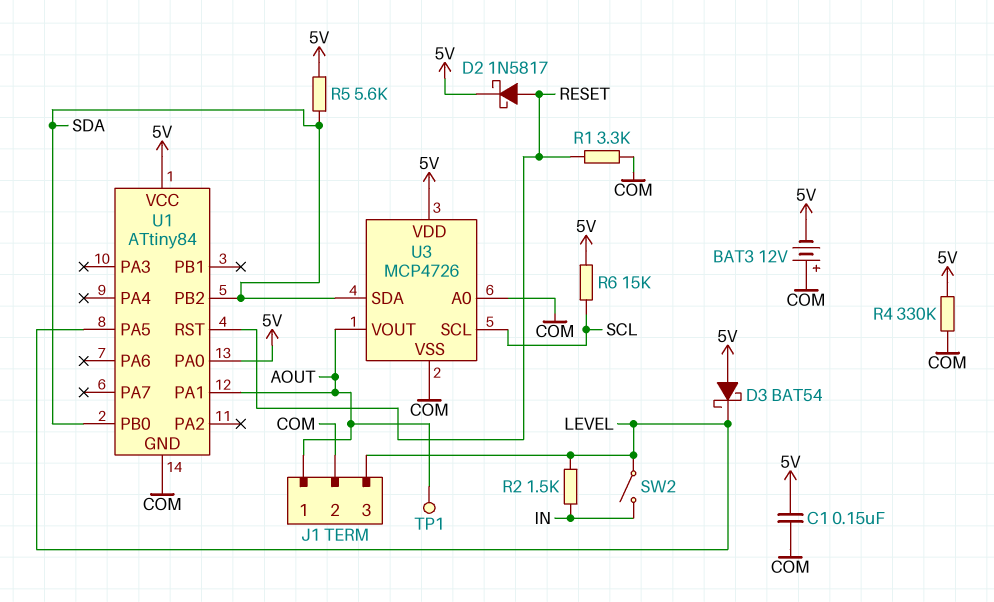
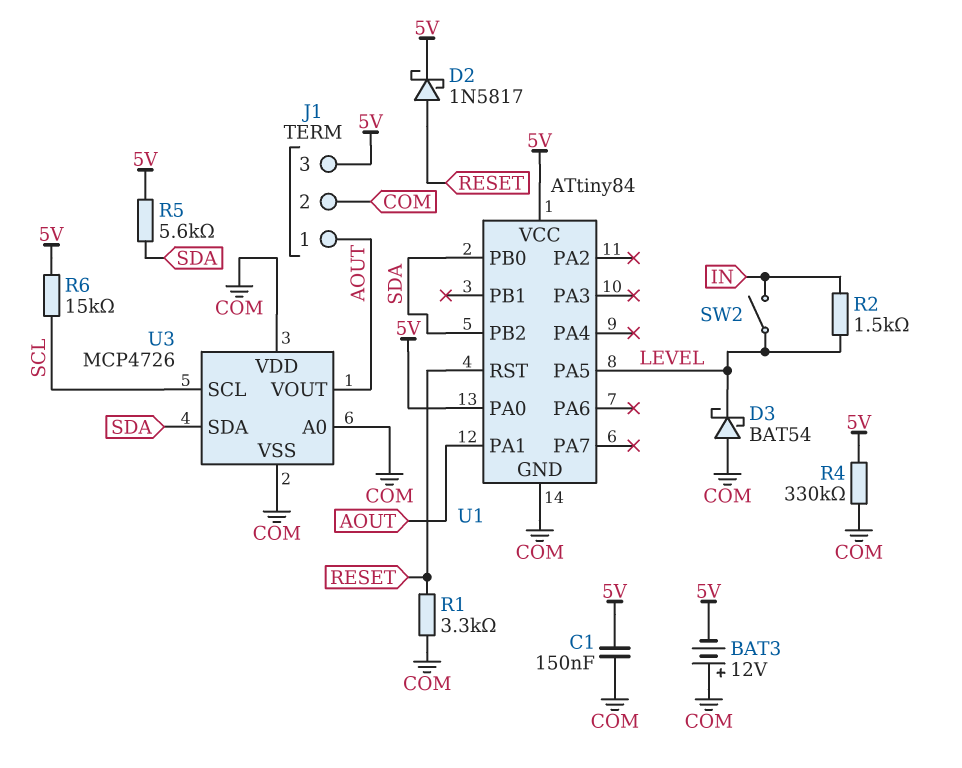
D3: schottky BAT54 (A 5V, K LEVEL) -> schottky BAT54 (A COM, K LEVEL)
J1 pin 3: LEVEL -> 5V
TP1: test point (AOUT) -> none
U3 pin VDD: 5V -> COM

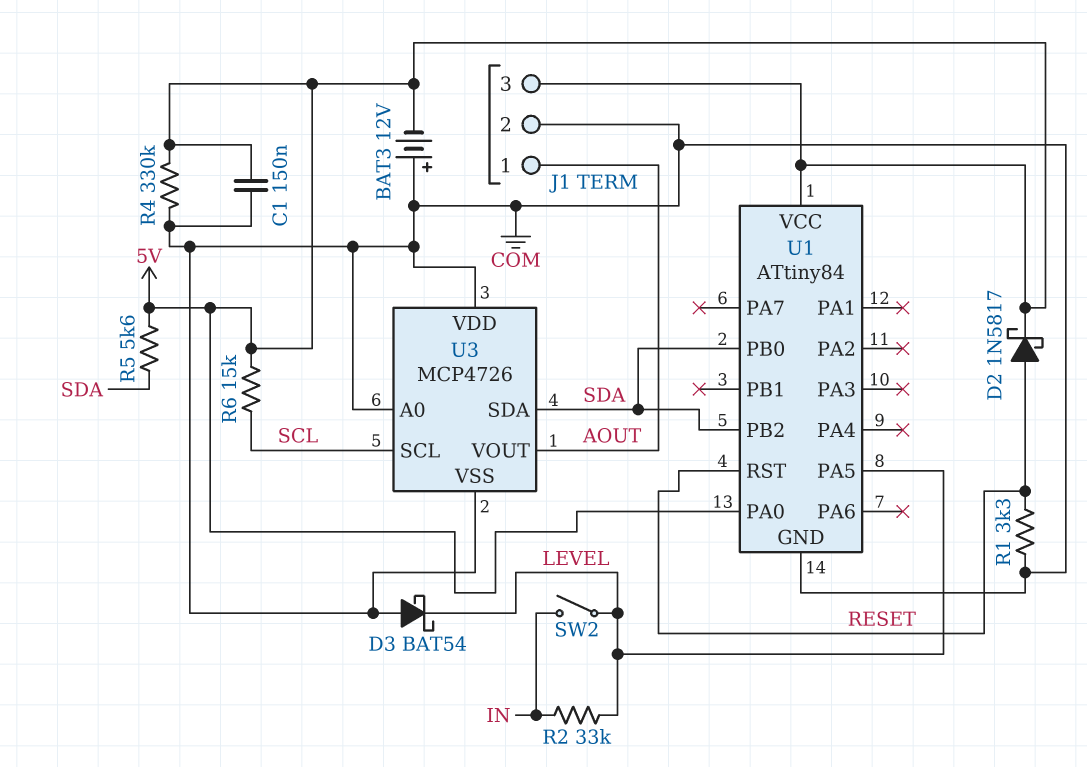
R2: 1.5k (IN, LEVEL) -> 33k (IN, LEVEL)
U1 pin PA1: AOUT -> none

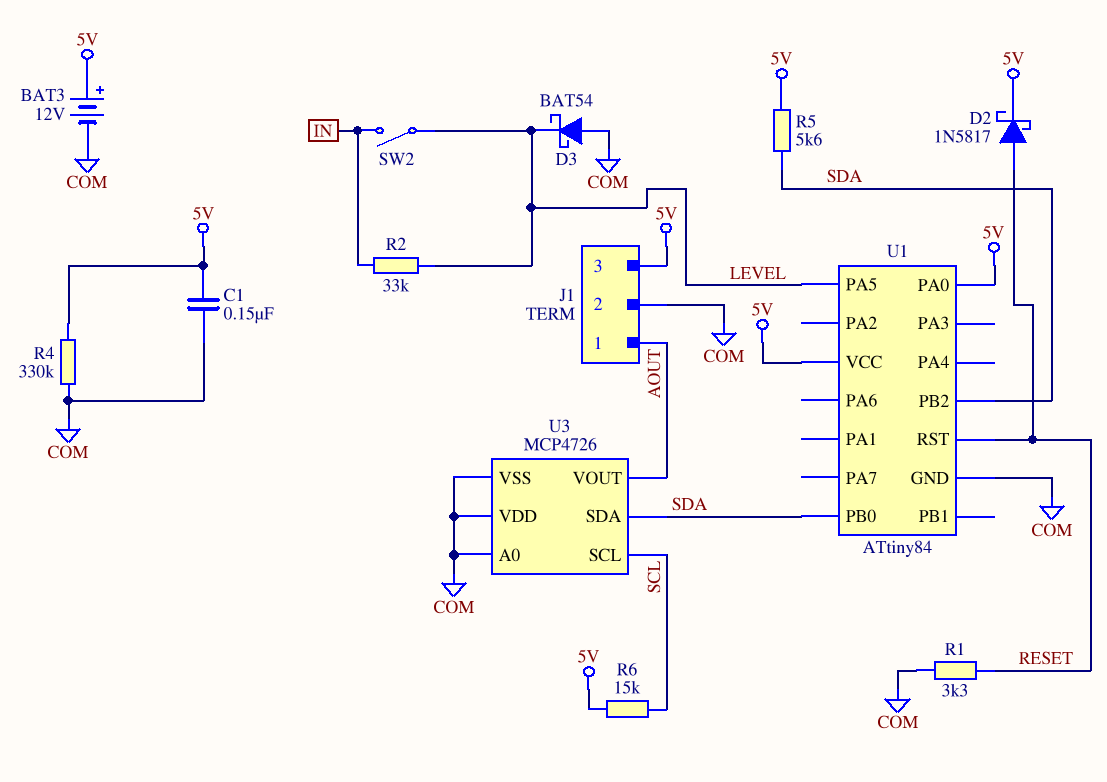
BAT3: 12V (plus COM, minus 5V) -> 12V (plus 5V, minus COM)

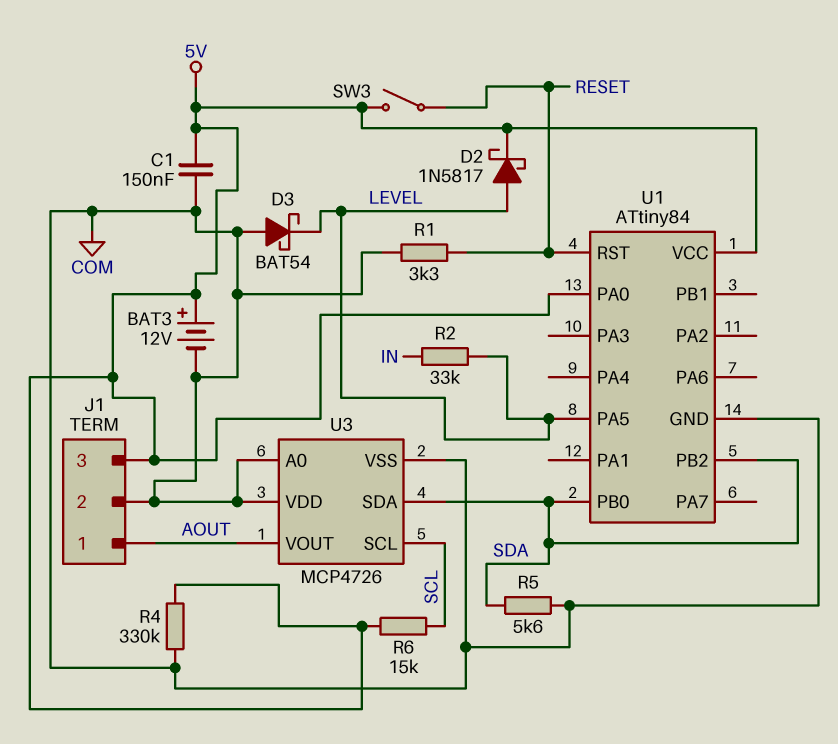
D2: schottky 1N5817 (A RESET, K 5V) -> schottky 1N5817 (A LEVEL, K 5V)
R5: 5.6k (5V, SDA) -> 5.6k (COM, SDA)
SW2: switch (IN, LEVEL) -> none
SW3: none -> switch (5V, RESET)

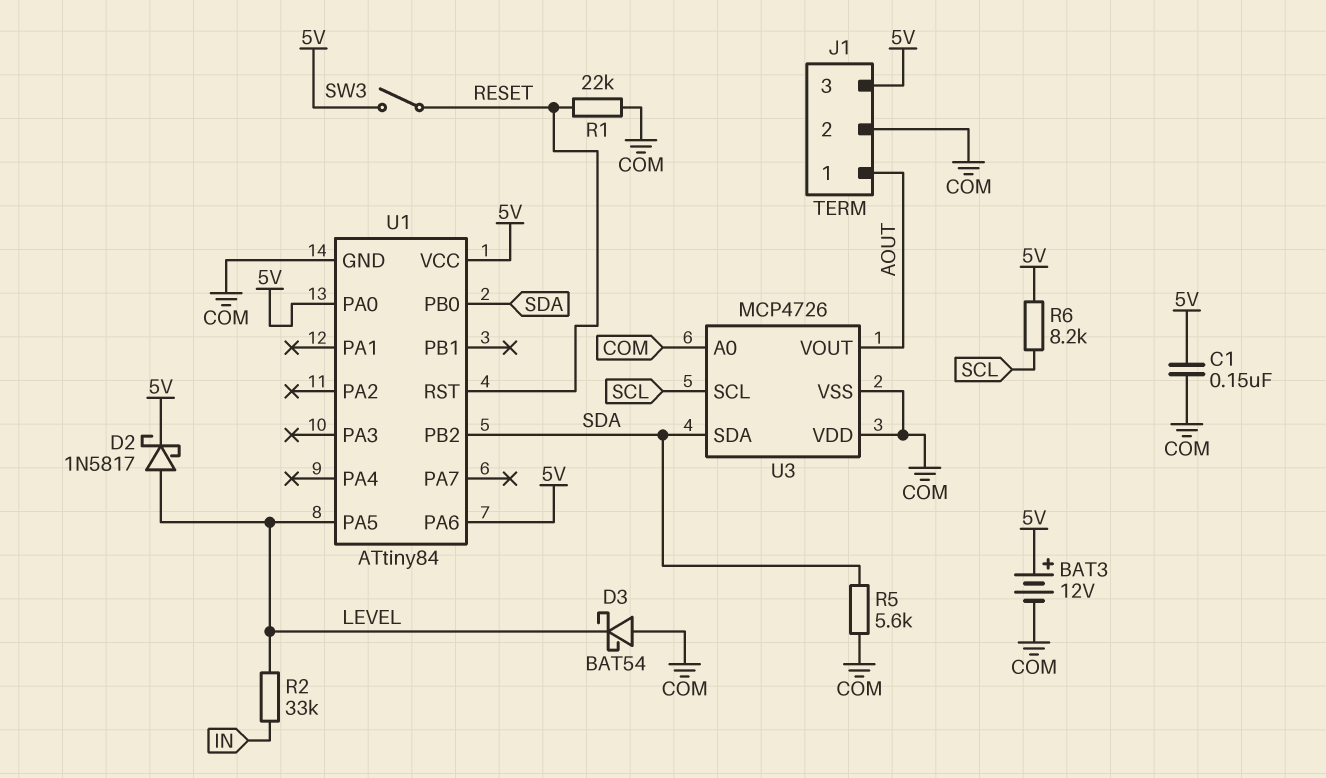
R1: 3.3k (COM, RESET) -> 22k (COM, RESET)
R4: 330k (5V, COM) -> none
R6: 15k (5V, SCL) -> 8.2k (5V, SCL)
U1 pin PA6: none -> 5V

